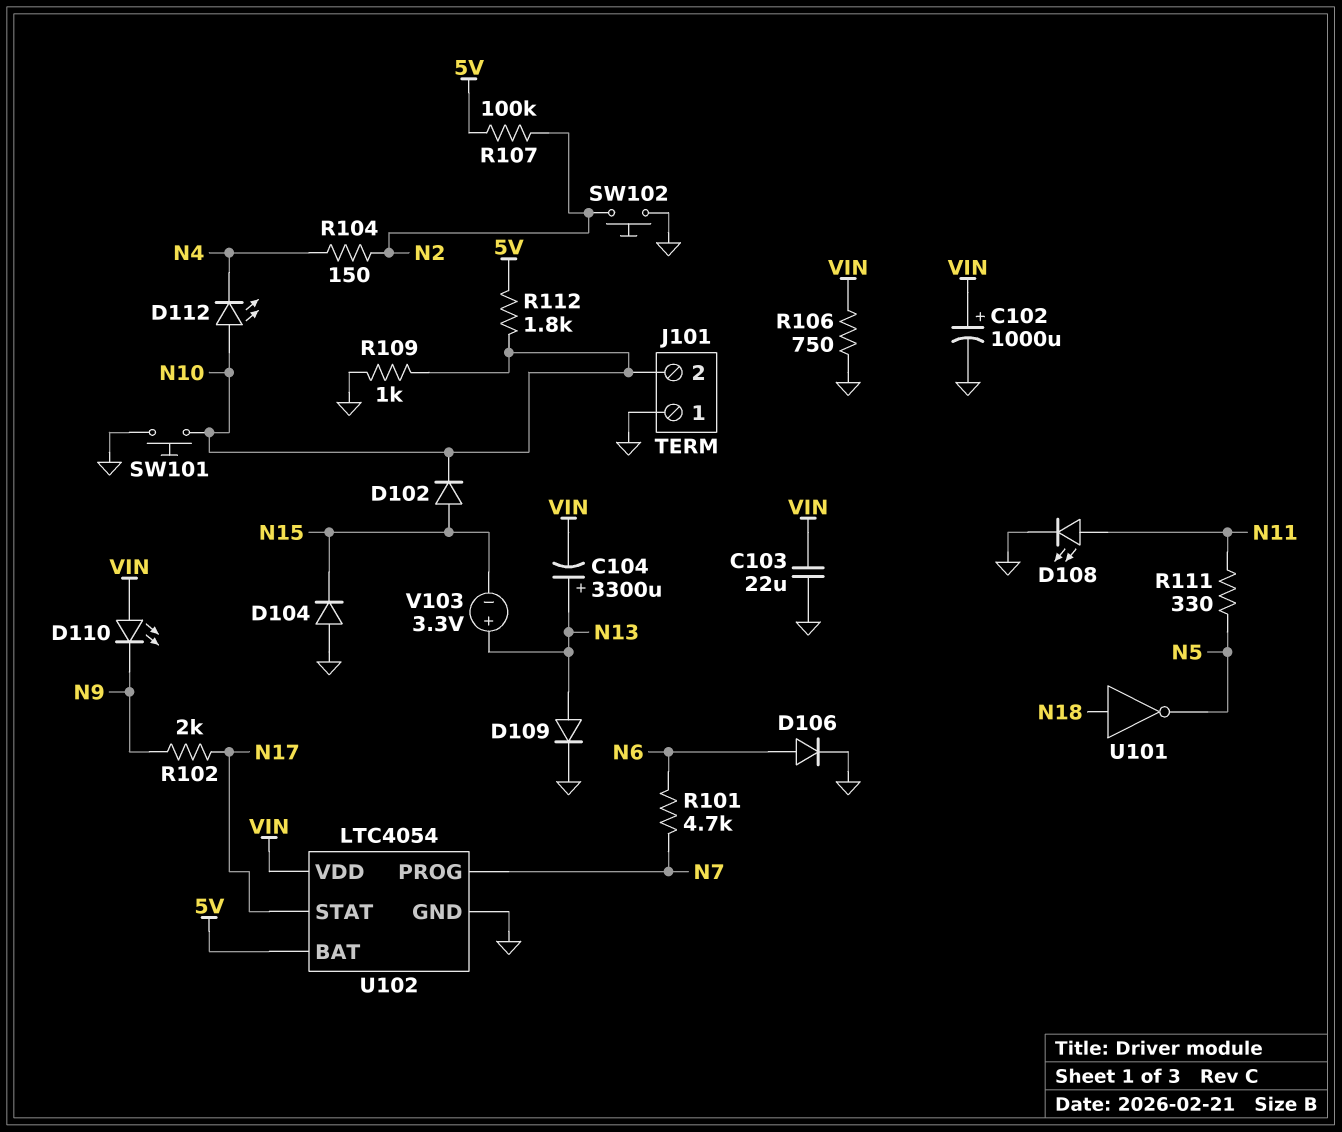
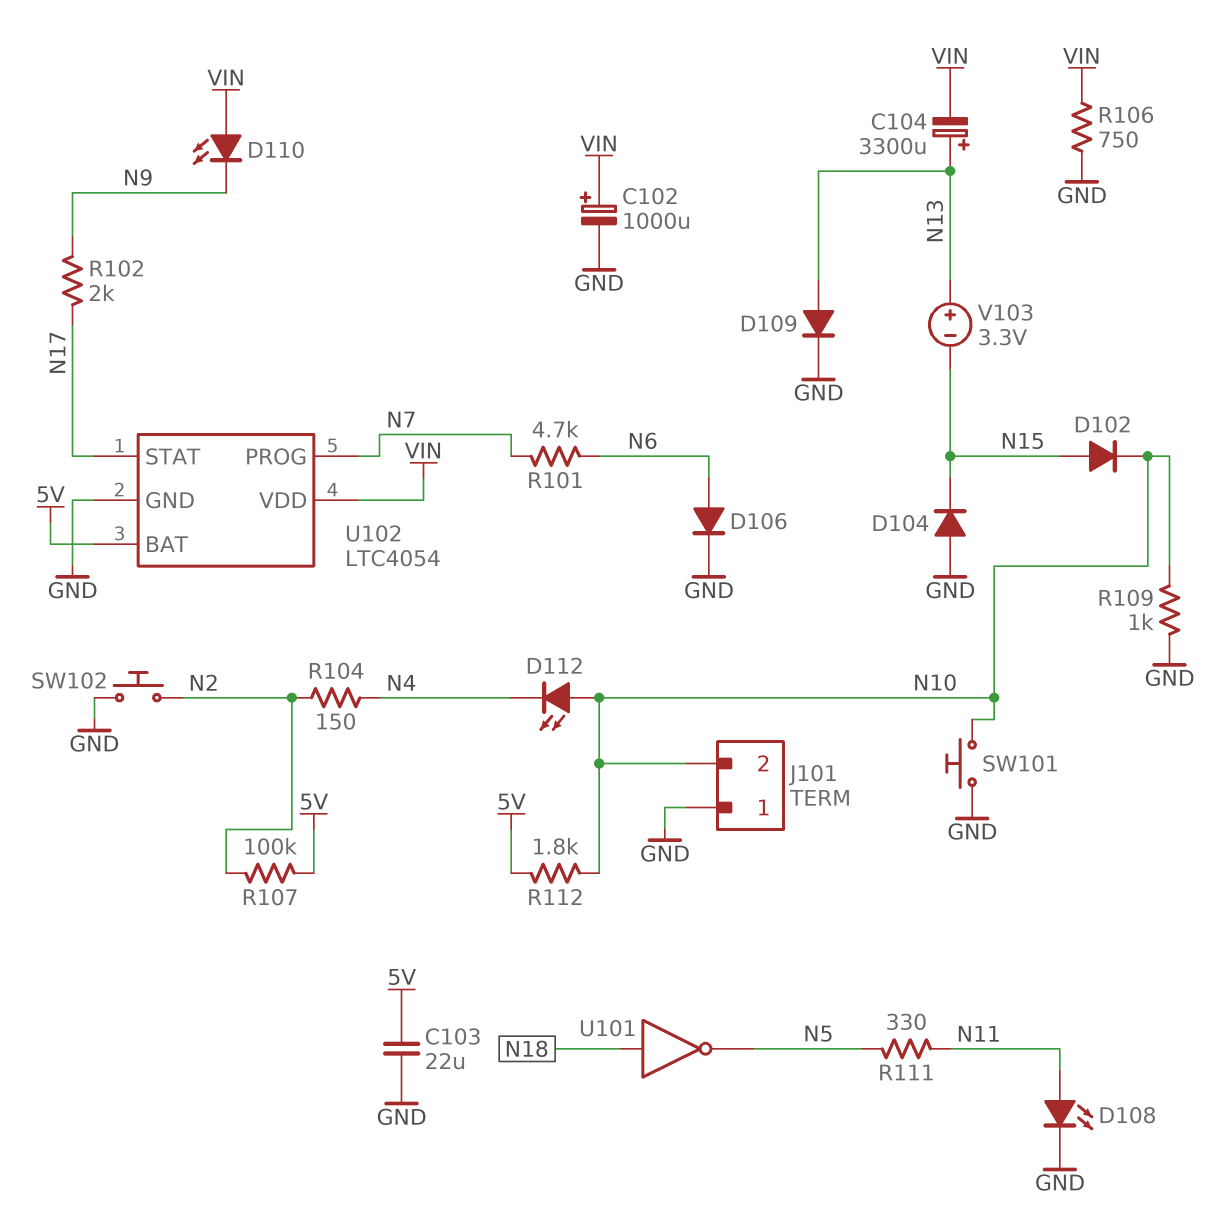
C103: 22uF (GND, VIN) -> 22uF (5V, GND)

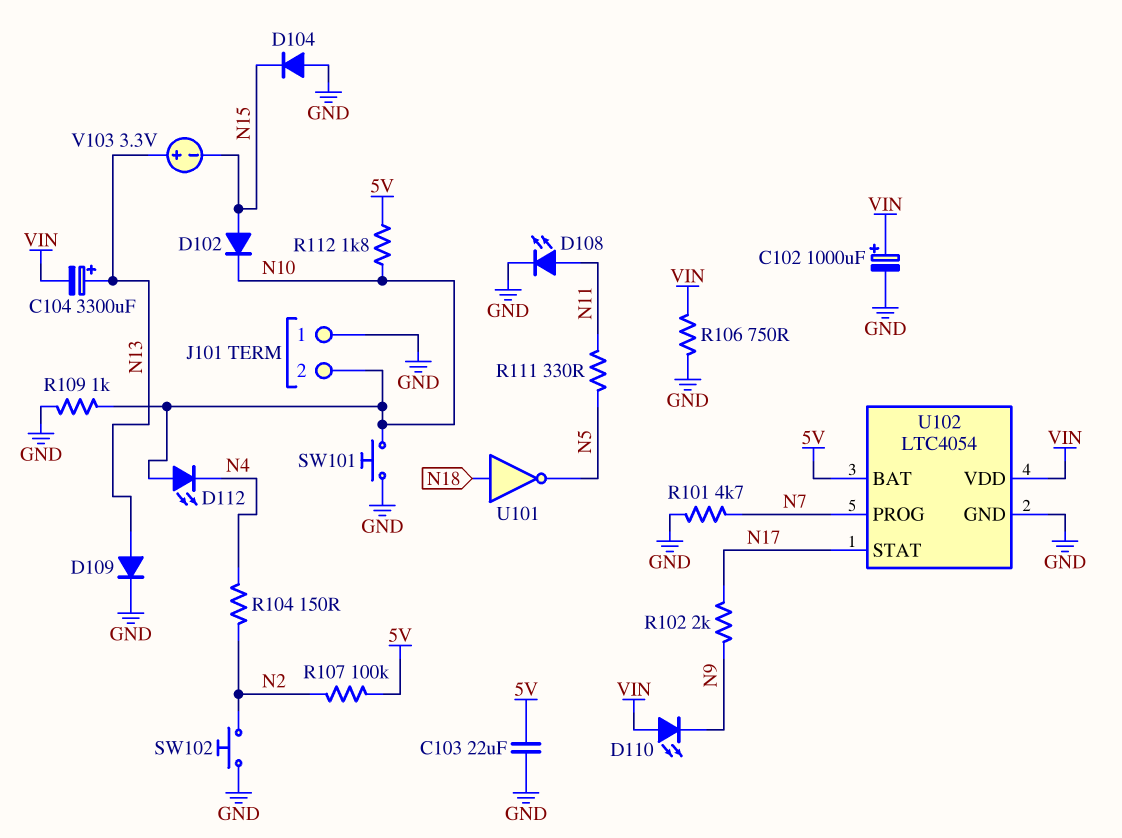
D106: diode (A N6, K GND) -> none
R101: 4.7k (N6, N7) -> 4.7k (GND, N7)

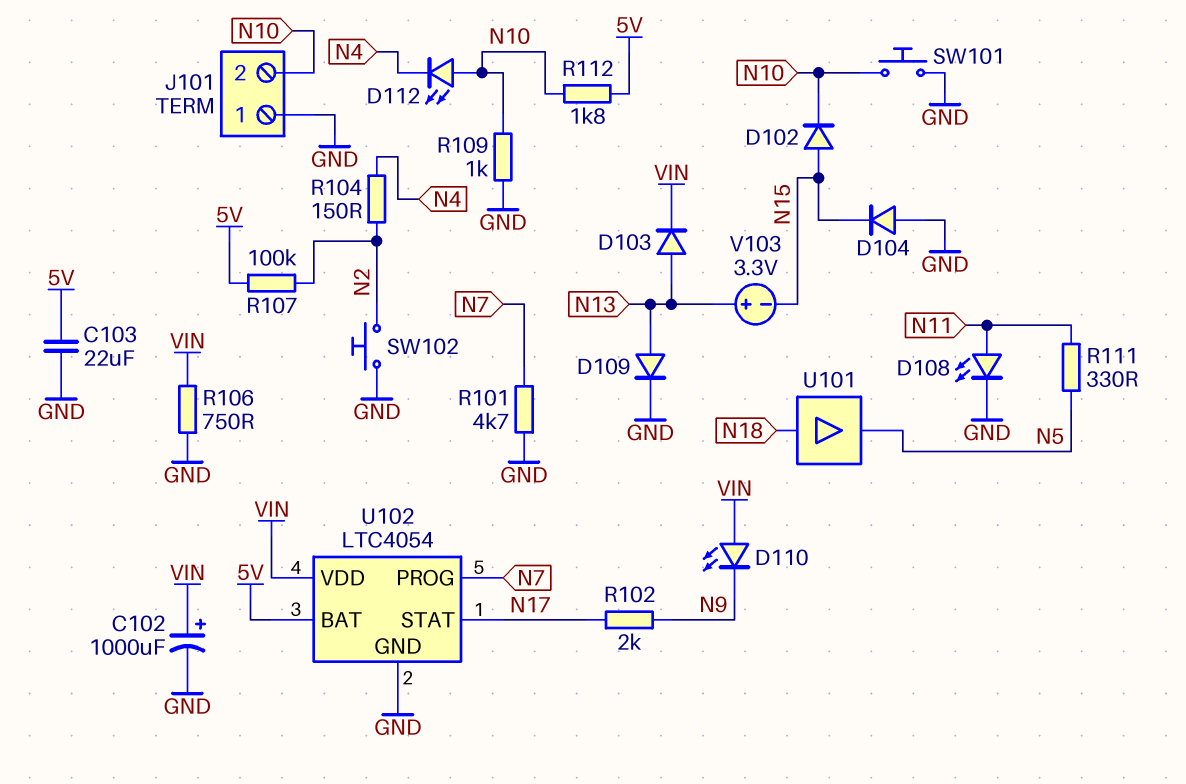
C104: 3300uF (plus N13, minus VIN) -> none
D103: none -> diode (A N13, K VIN)
U101: NOT (in N18, out N5) -> buffer (in N18, out N5)

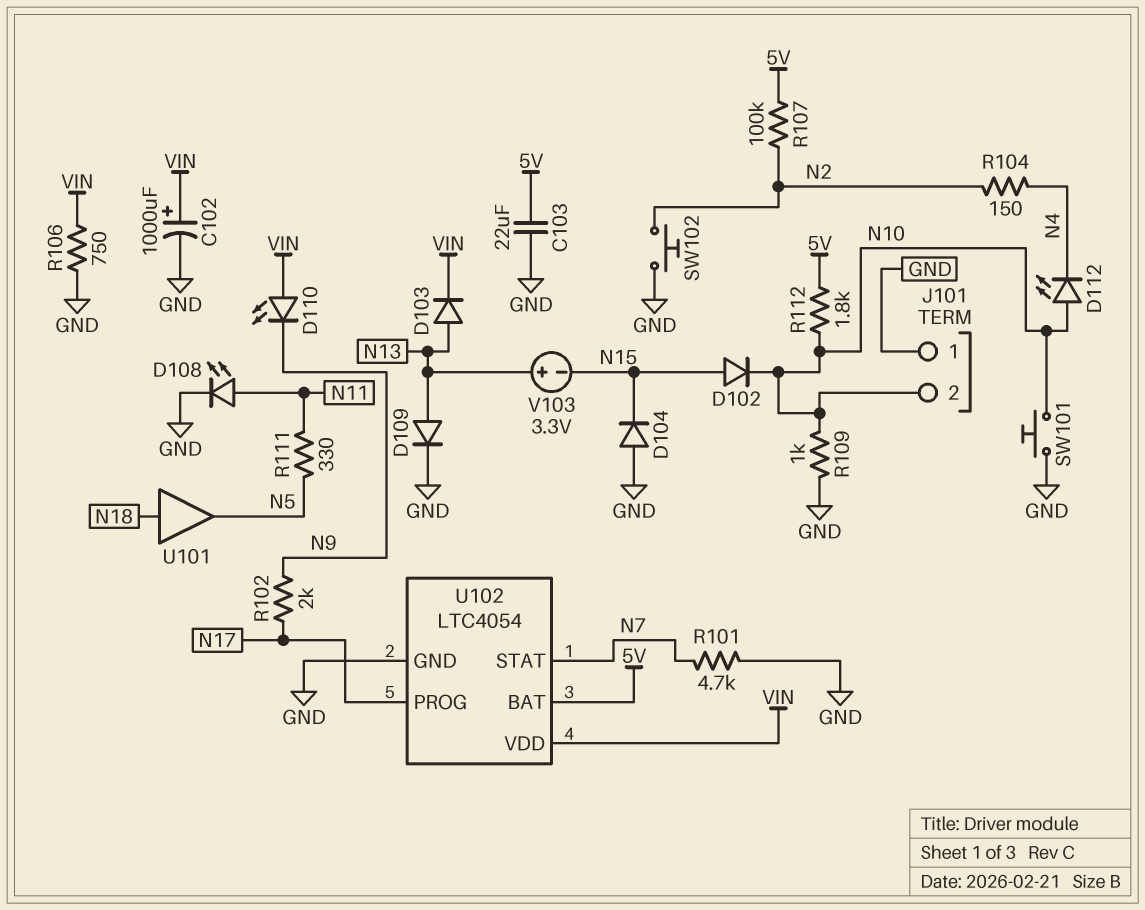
U102 pin PROG: N7 -> N17
U102 pin STAT: N17 -> N7

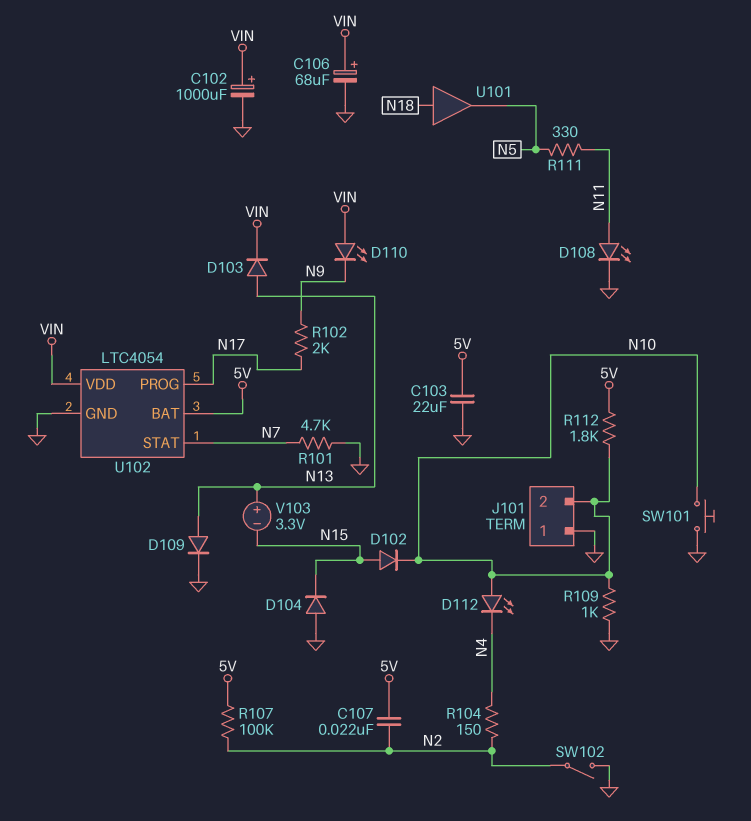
C106: none -> 68uF (plus VIN, minus GND)
C107: none -> 22nF (5V, N2)
R106: 750 (GND, VIN) -> none
SW102: button (GND, N2) -> switch (GND, N2)

